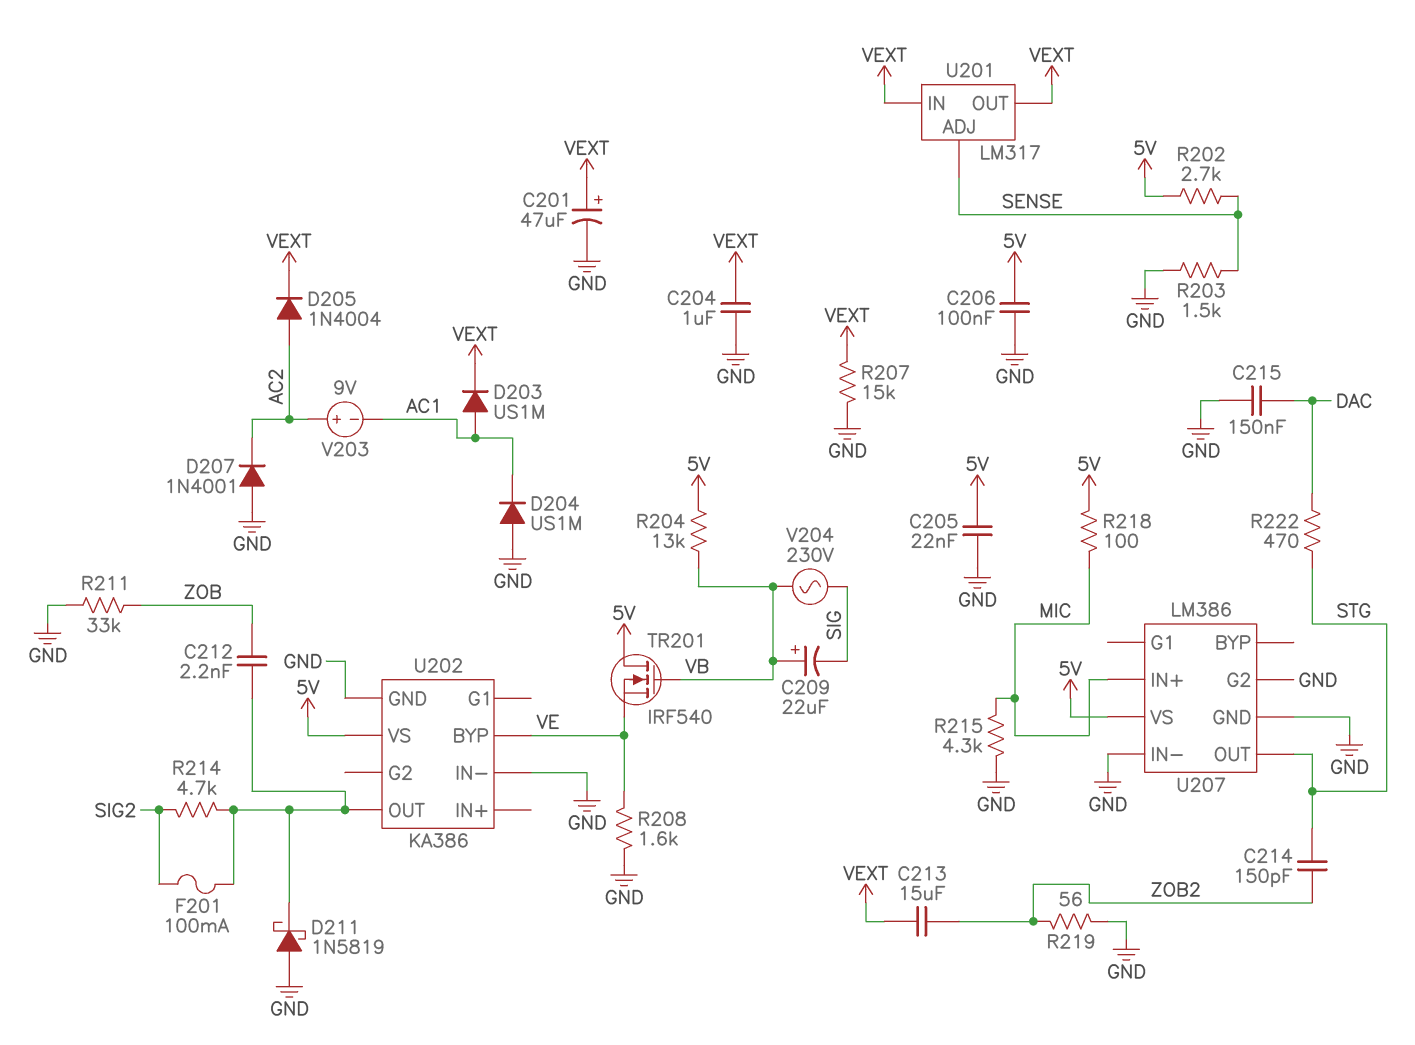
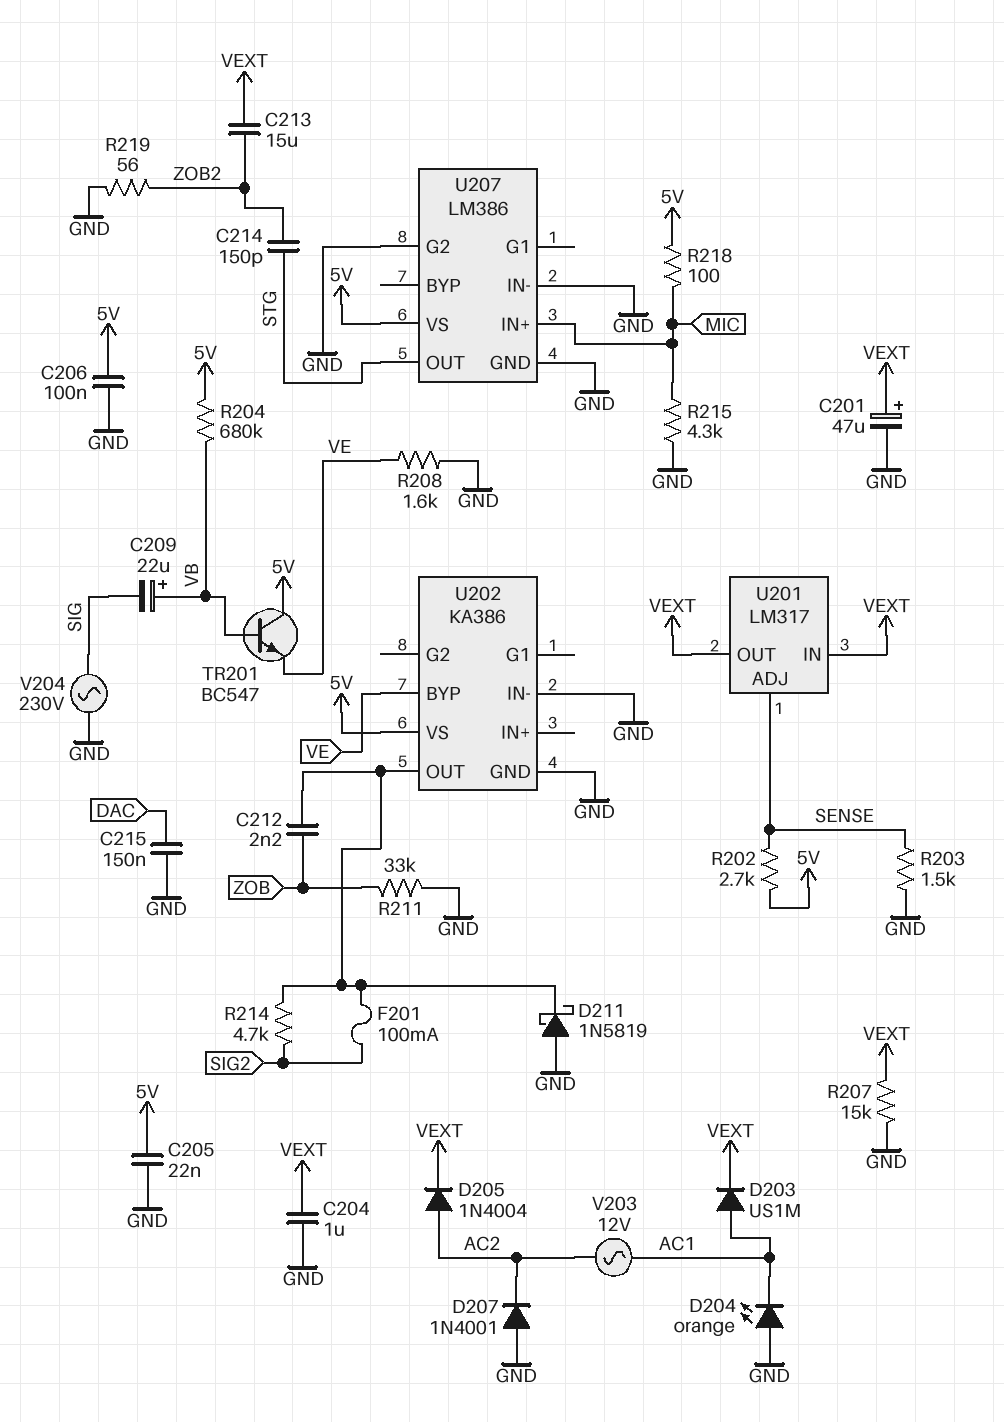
D204: diode US1M (A GND, K AC1) -> LED orange (A GND, K AC1)
R204: 13k (5V, VB) -> 680k (5V, VB)
R222: 470 (DAC, STG) -> none
TR201: NMOS IRF540 (G VB, D 5V, S VE) -> NPN BC547 (B VB, C 5V, E VE)
V203: 9V (plus AC2, minus AC1) -> AC 12V (AC1, AC2)
V204: AC 230V (SIG, VB) -> AC 230V (GND, SIG)

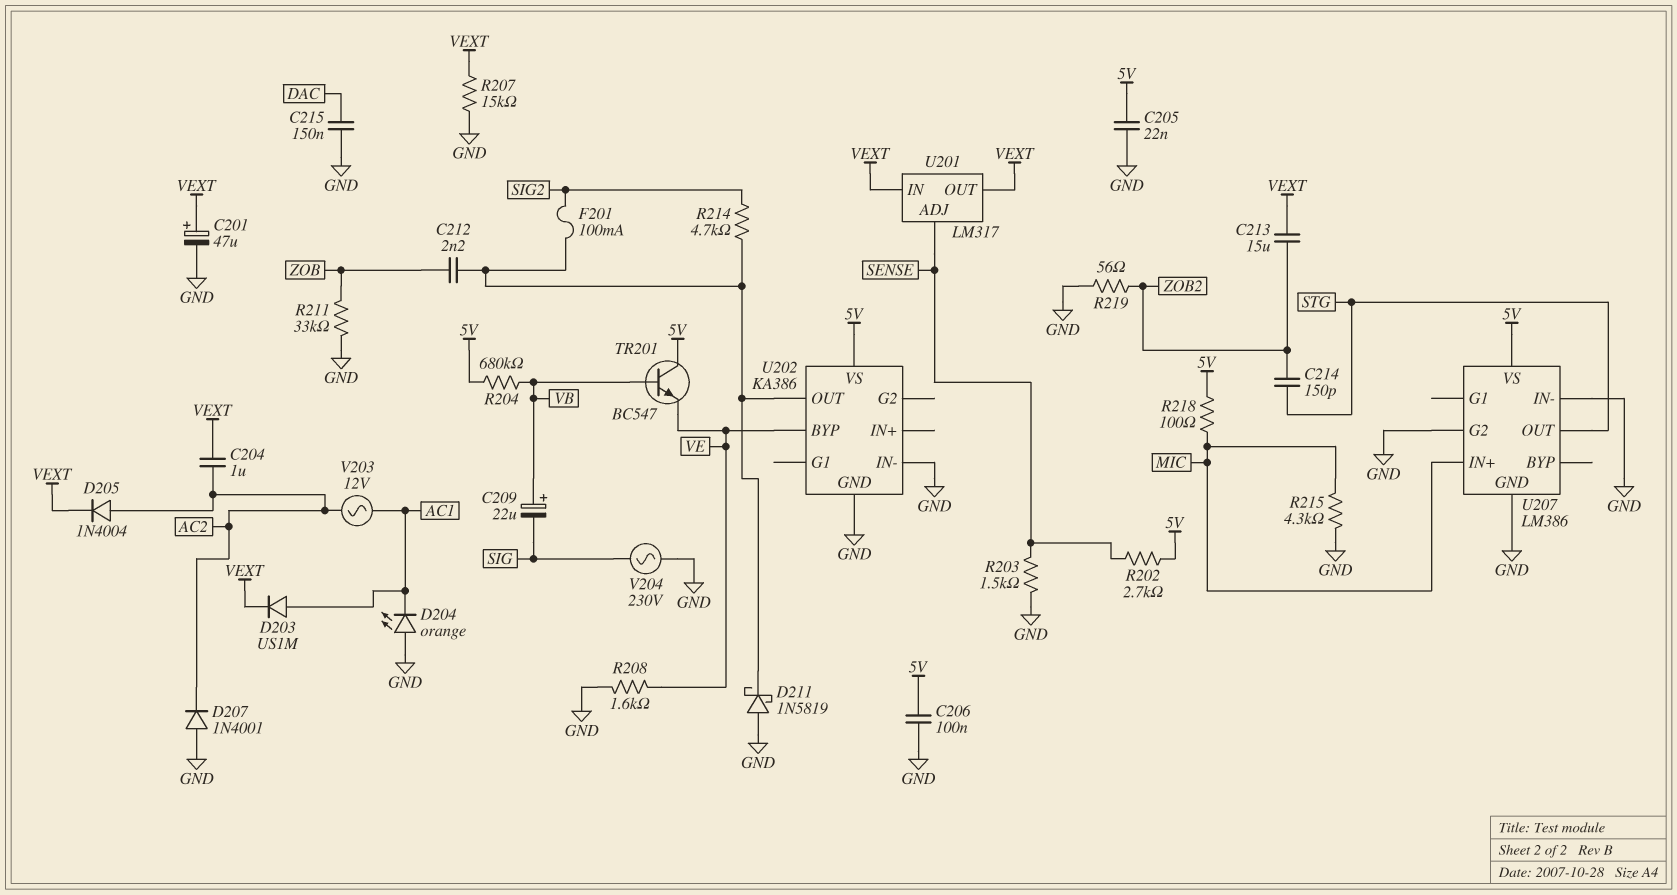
C204: 1uF (GND, VEXT) -> 1uF (AC2, VEXT)

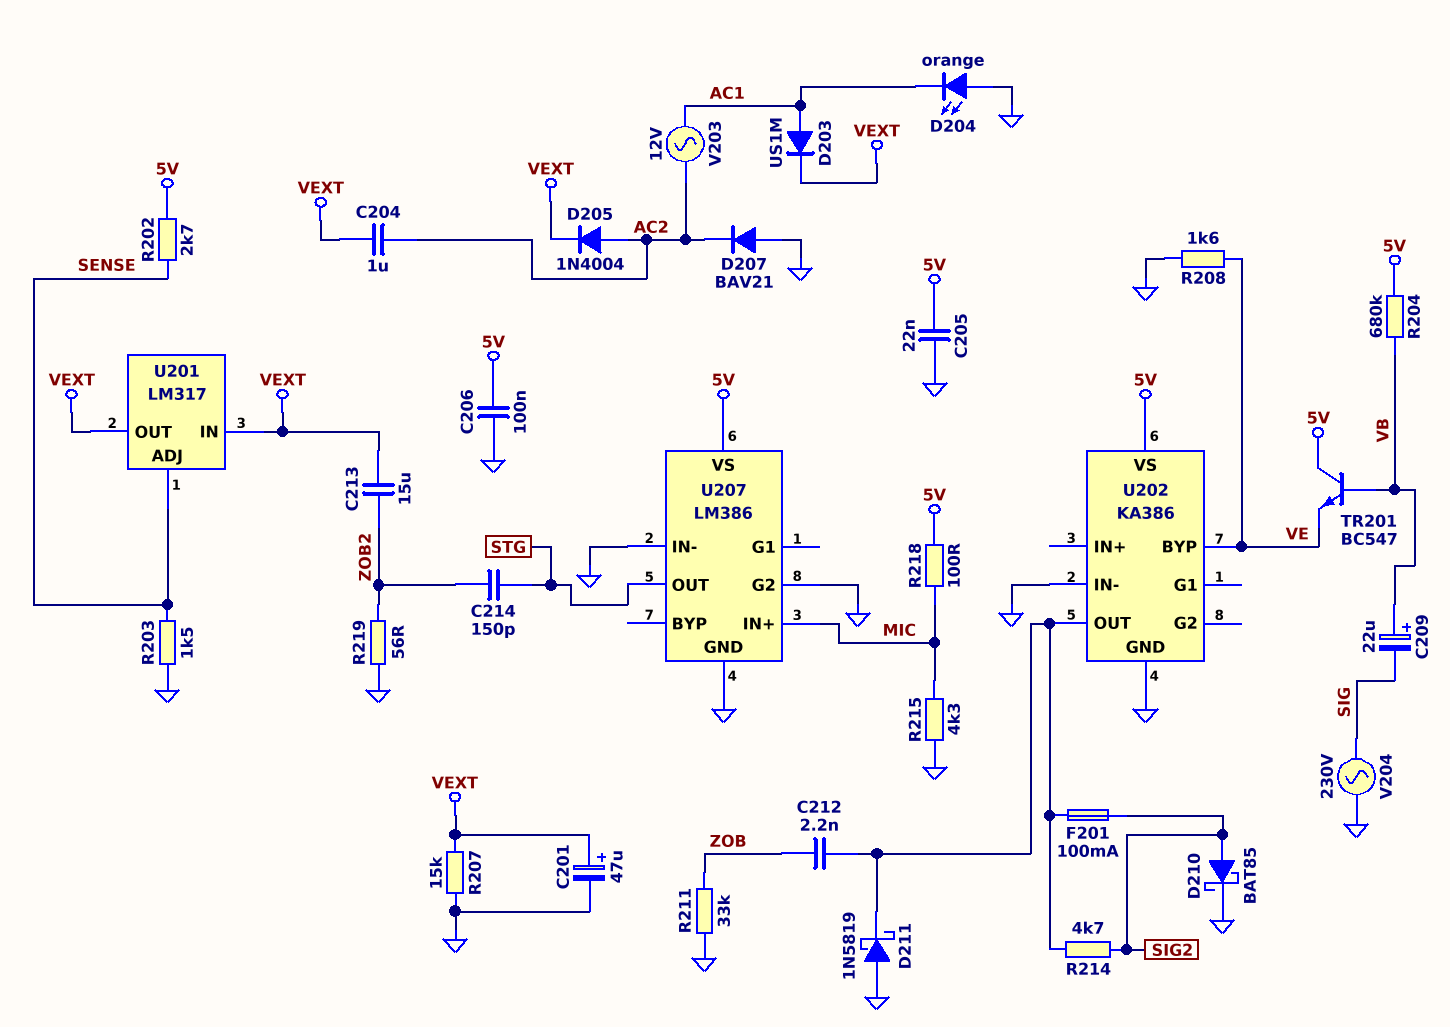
C215: 150nF (DAC, GND) -> none
D207: diode 1N4001 (A GND, K AC2) -> diode BAV21 (A GND, K AC2)
D210: none -> schottky BAT85 (A SIG2, K GND)

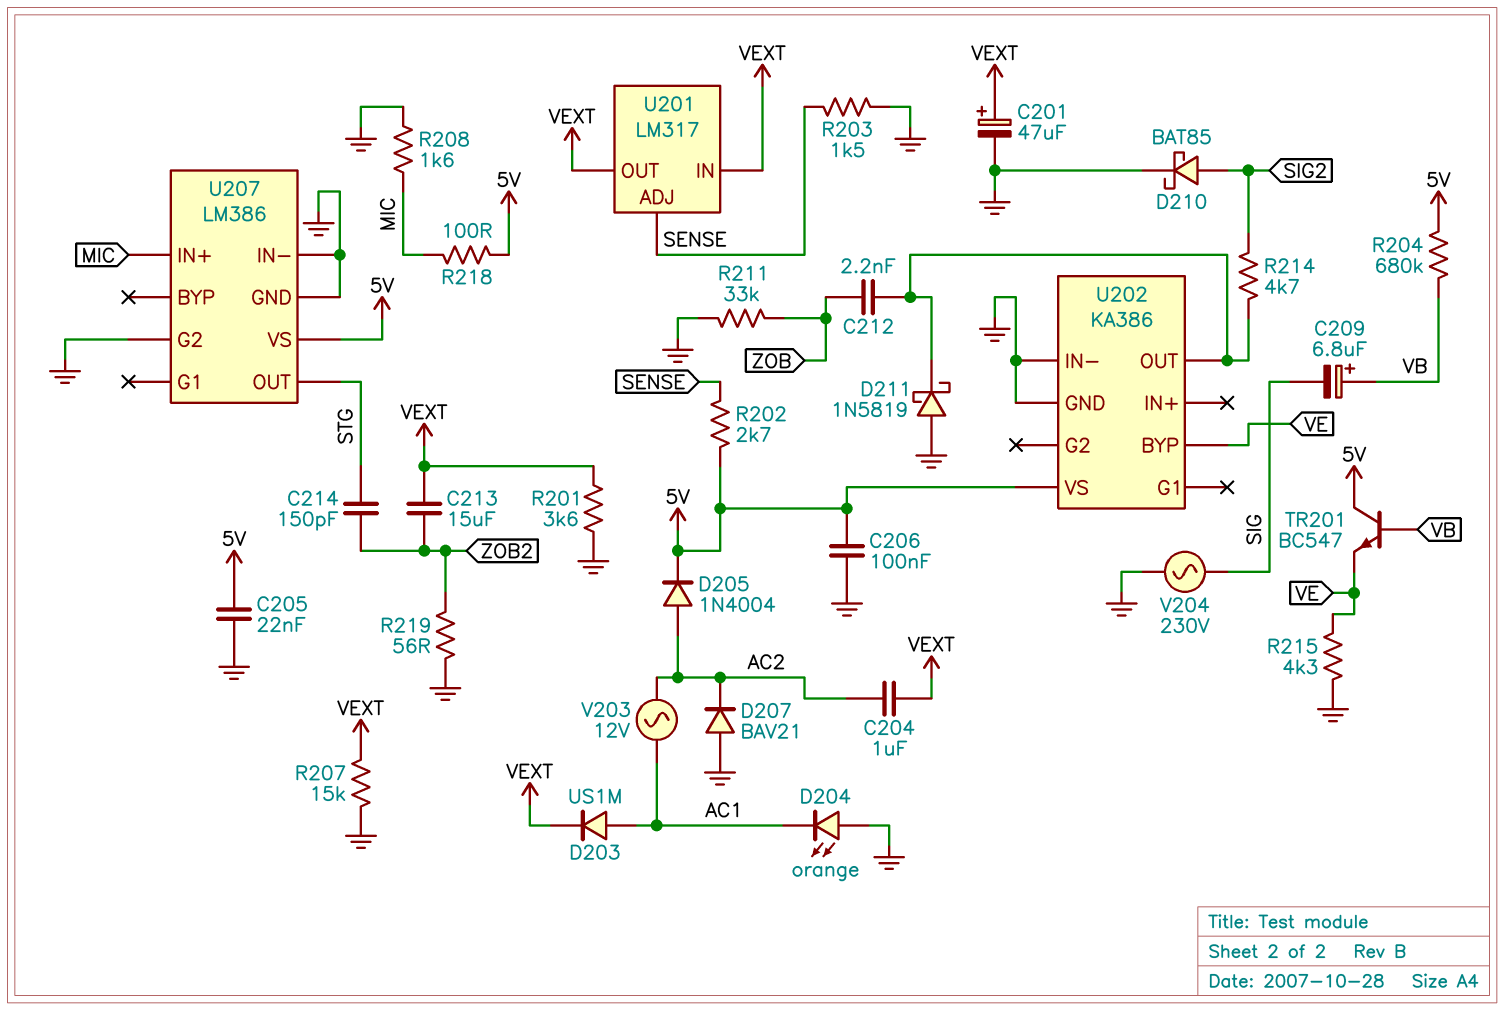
C209: 22uF (plus VB, minus SIG) -> 6.8uF (plus VB, minus SIG)
D205: diode 1N4004 (A AC2, K VEXT) -> diode 1N4004 (A AC2, K 5V)
F201: 100mA (SIG2, U202/OUT) -> none
R201: none -> 3.6k (GND, VEXT)
R208: 1.6k (GND, VE) -> 1.6k (GND, MIC)
R215: 4.3k (GND, MIC) -> 4.3k (GND, VE)

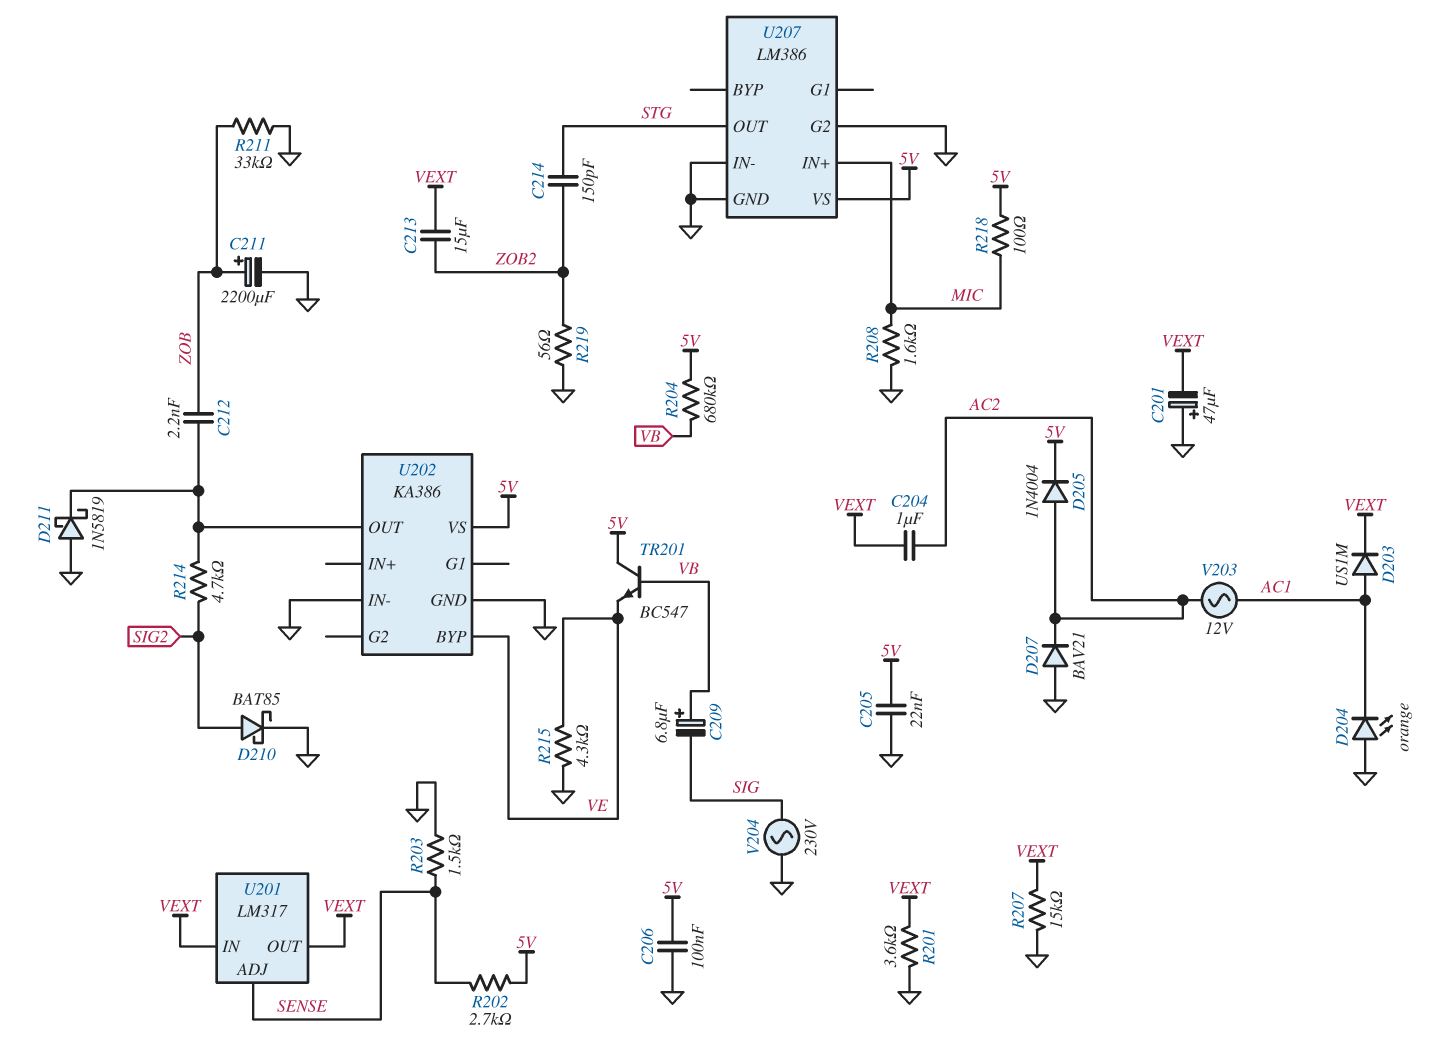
C201: 47uF (plus VEXT, minus GND) -> 47uF (plus GND, minus VEXT)
C211: none -> 2200uF (plus ZOB, minus GND)

